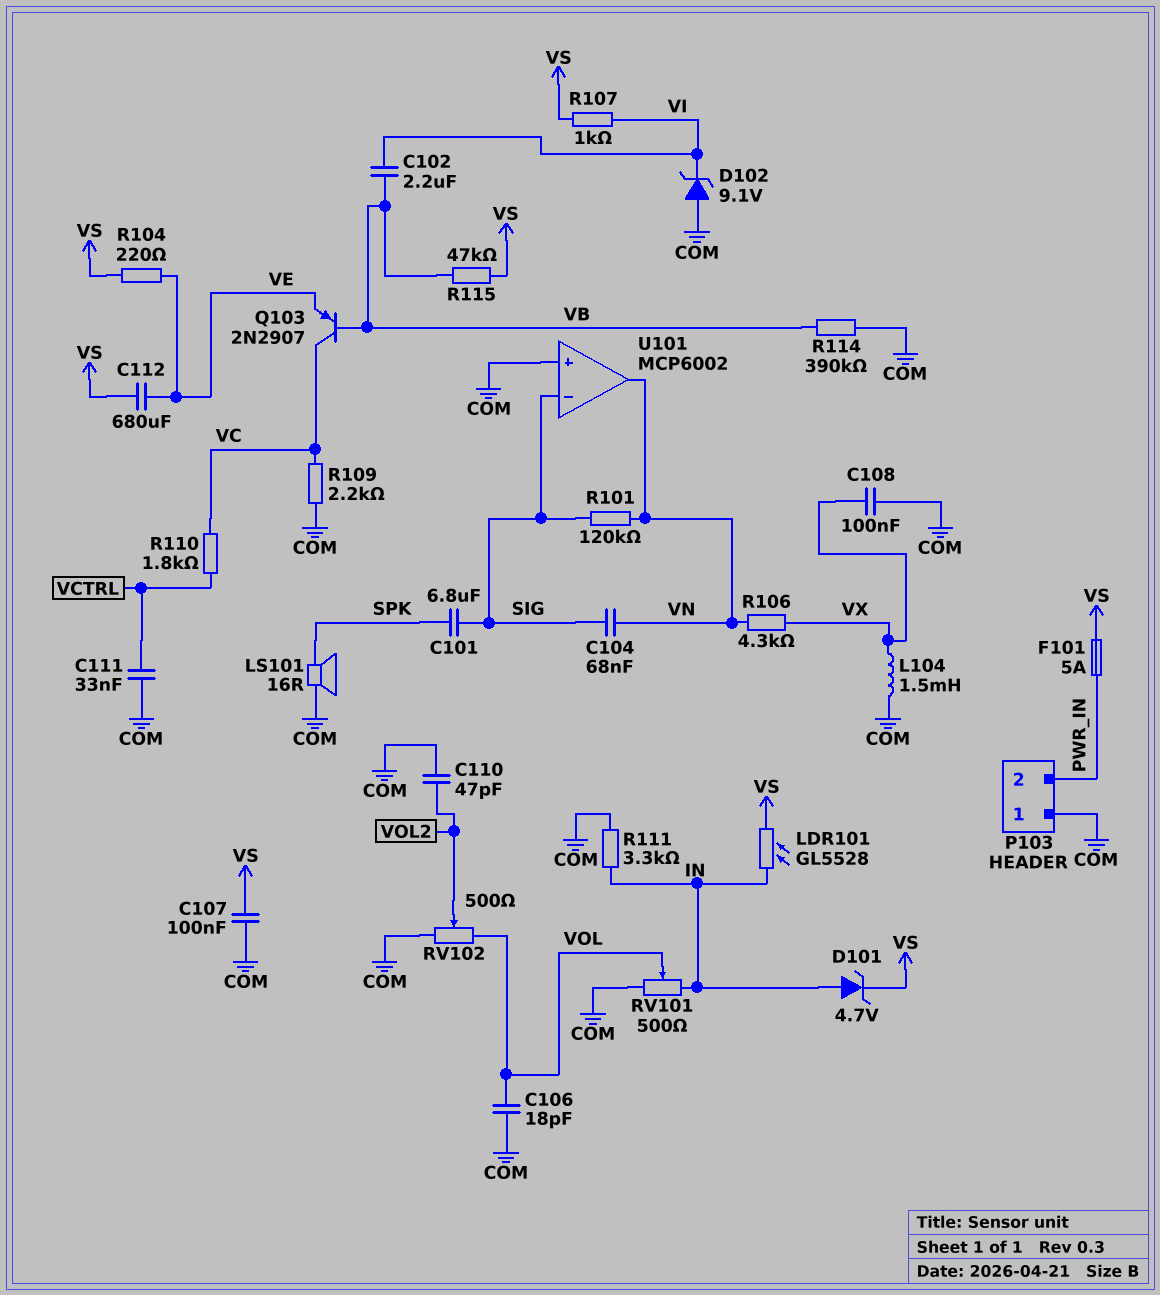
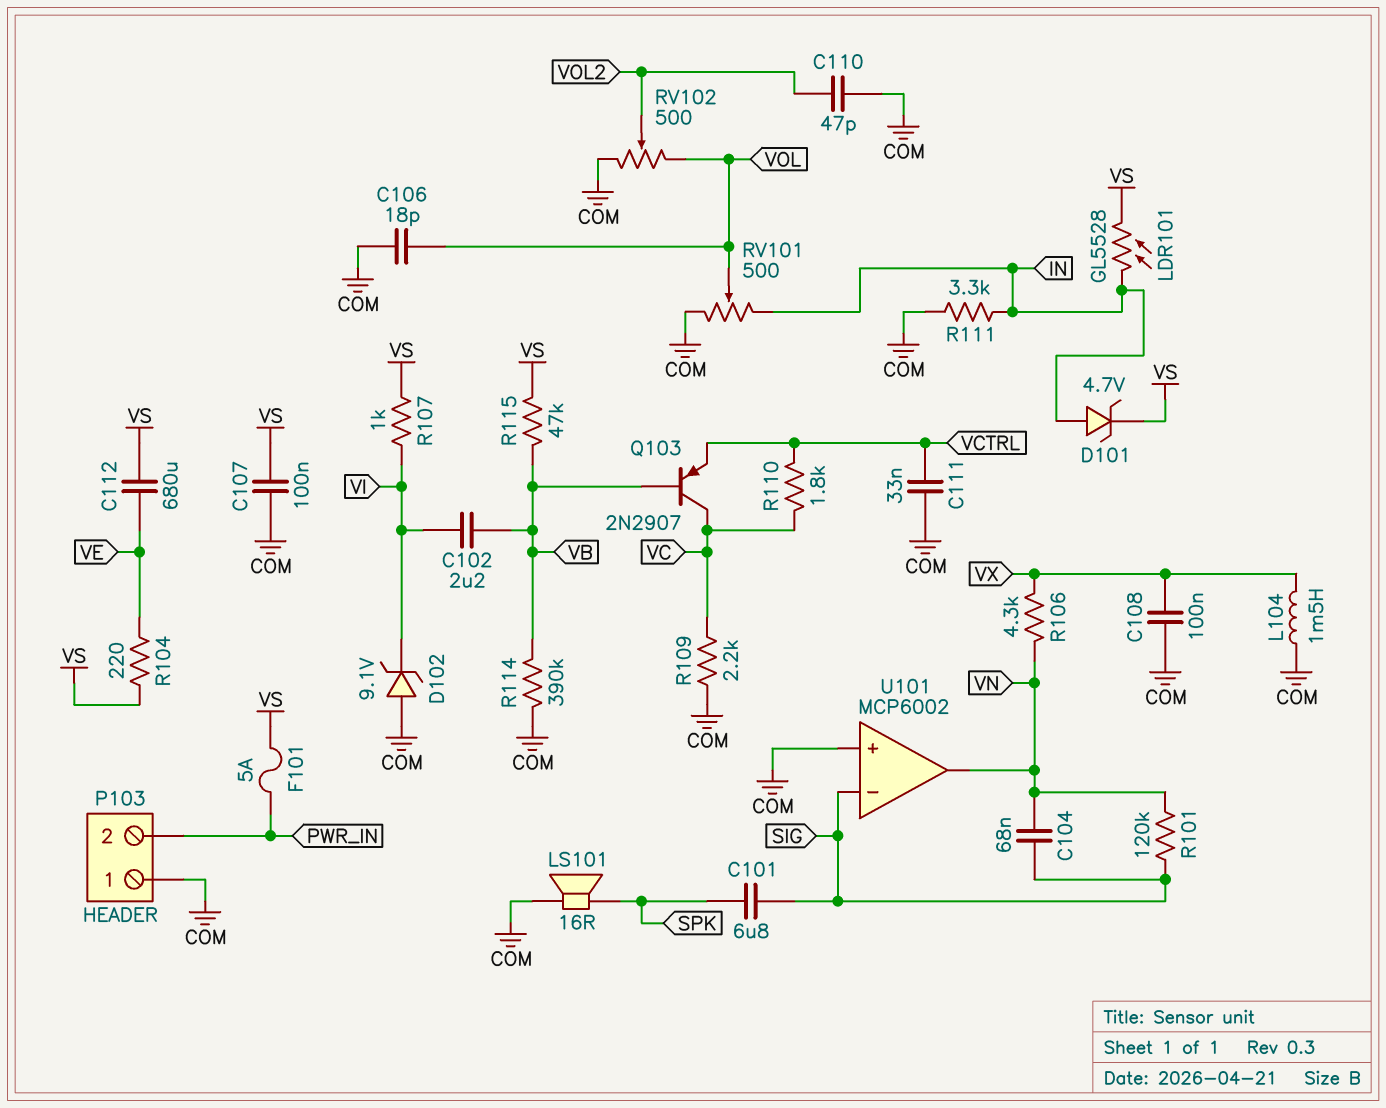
Q103: PNP 2N2907 (B VB, C VC, E VE) -> PNP 2N2907 (B VB, C VC, E VCTRL)

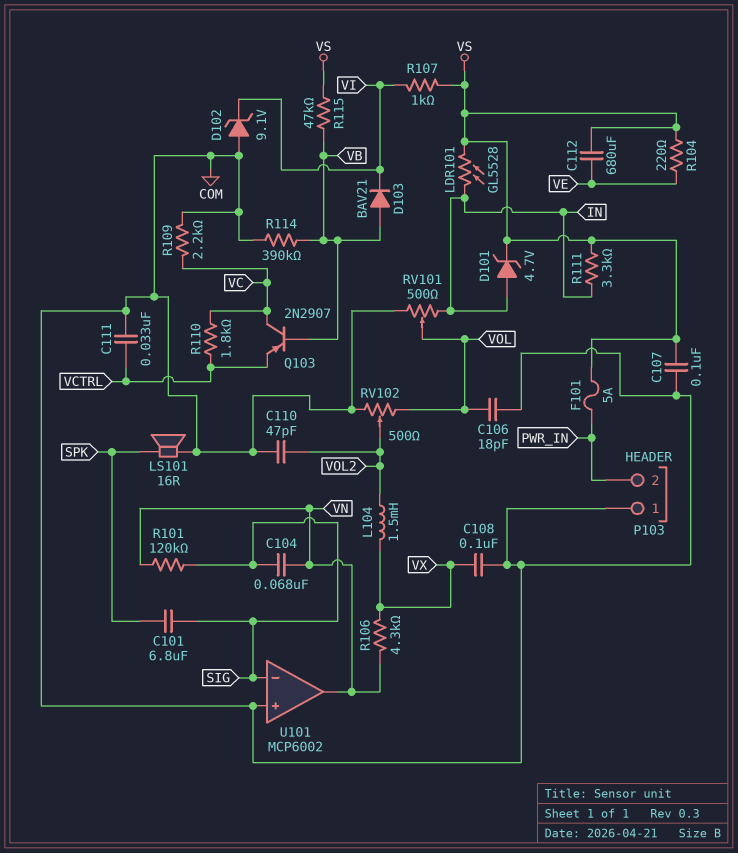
C102: 2.2uF (VB, VI) -> none
D103: none -> diode BAV21 (A VB, K VI)
L104: 1.5mH (COM, VX) -> 1.5mH (VOL2, VX)
R111: 3.3k (COM, IN) -> 3.3k (IN, VS)

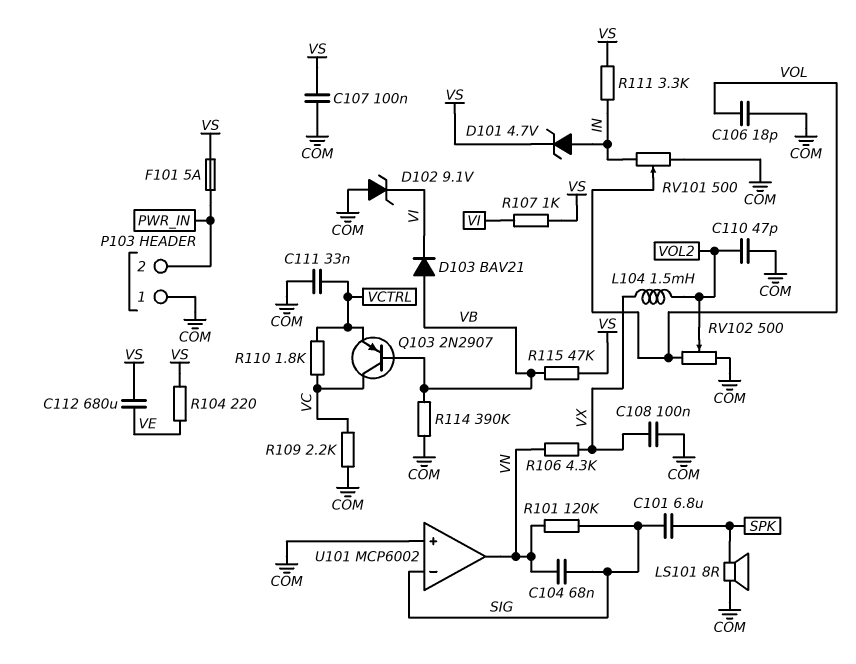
LDR101: GL5528 (IN, VS) -> none
LS101: speaker 16R (COM, SPK) -> speaker 8R (COM, SPK)

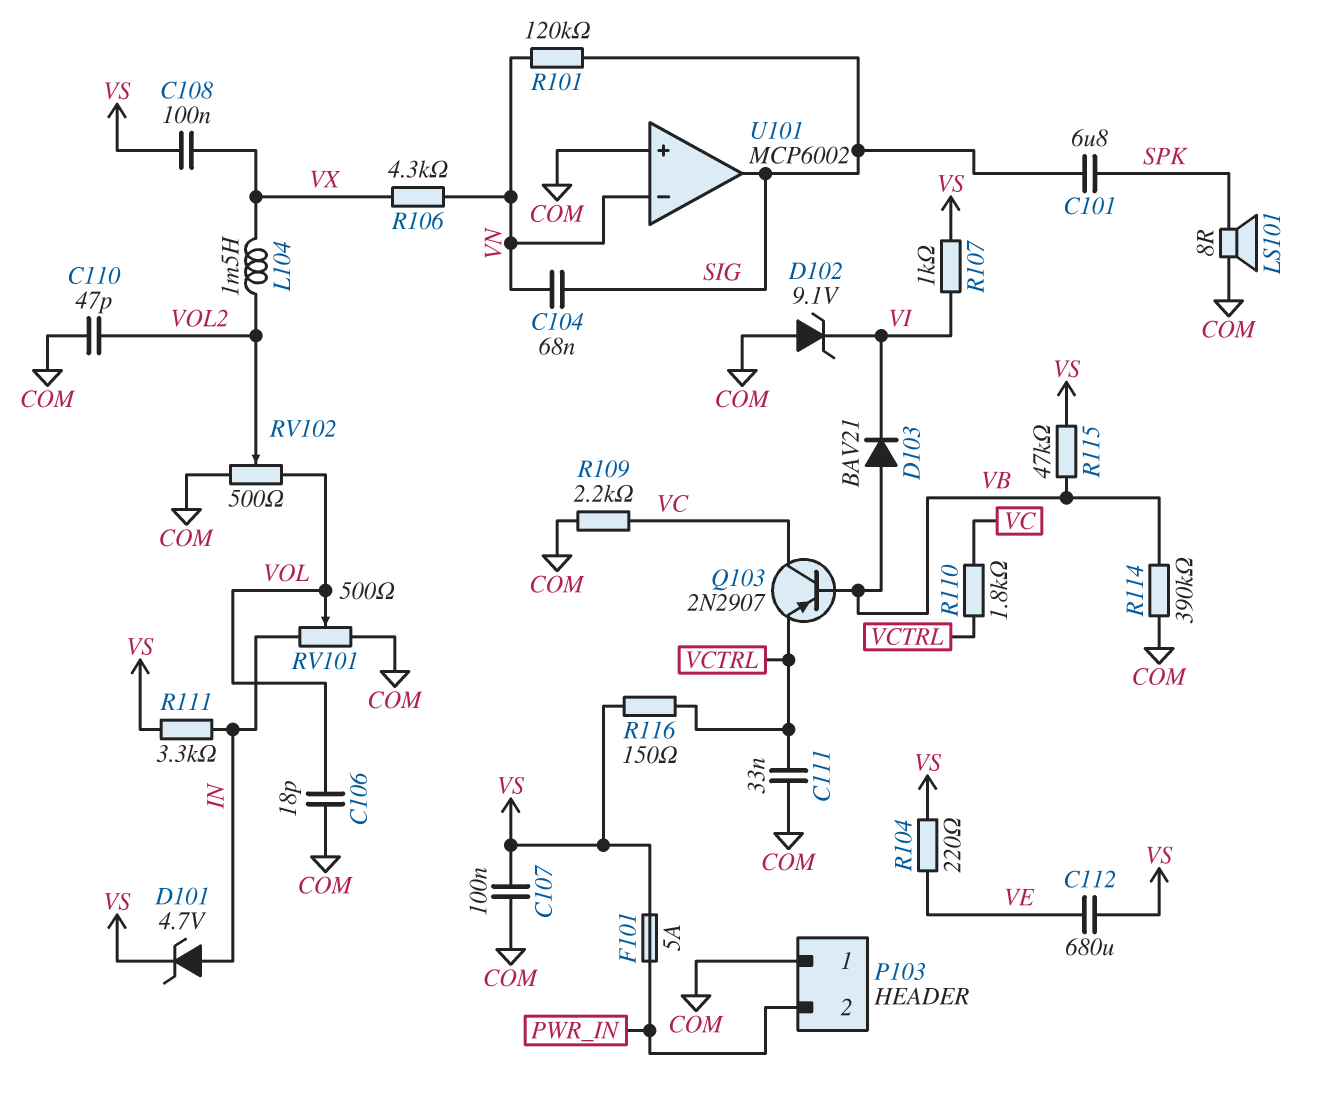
C108: 100nF (COM, VX) -> 100nF (VS, VX)
R116: none -> 150 (VCTRL, VS)
U101 pin in-: SIG -> VN
U101 pin out: VN -> SIG

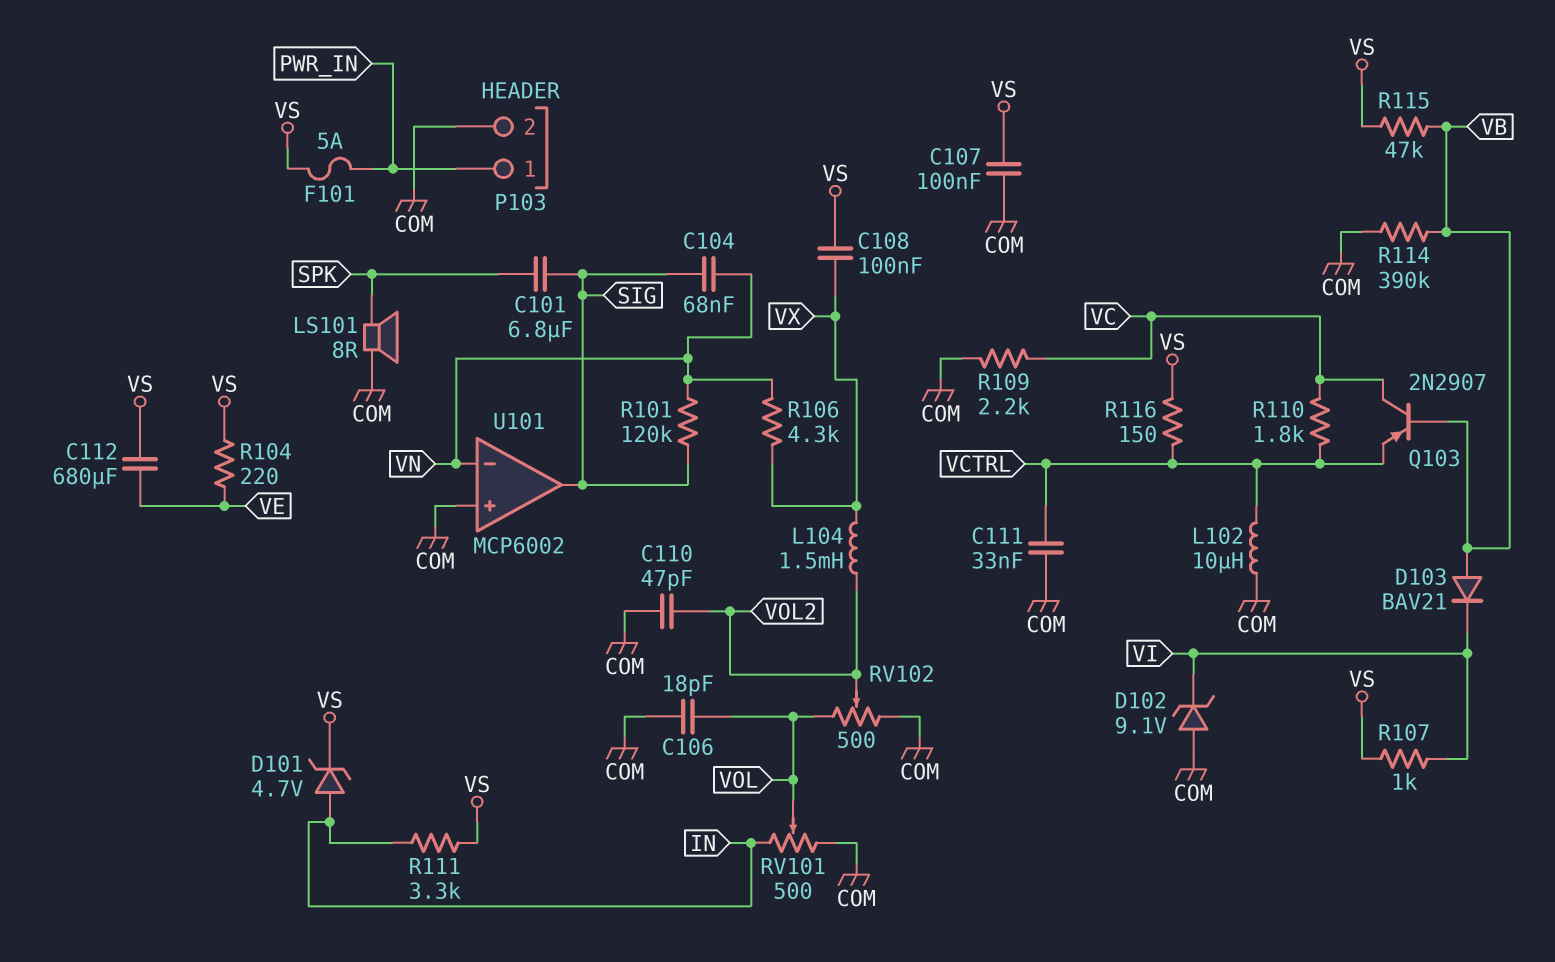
L102: none -> 10uH (COM, VCTRL)
P103 pin 1: COM -> PWR_IN
P103 pin 2: PWR_IN -> COM

